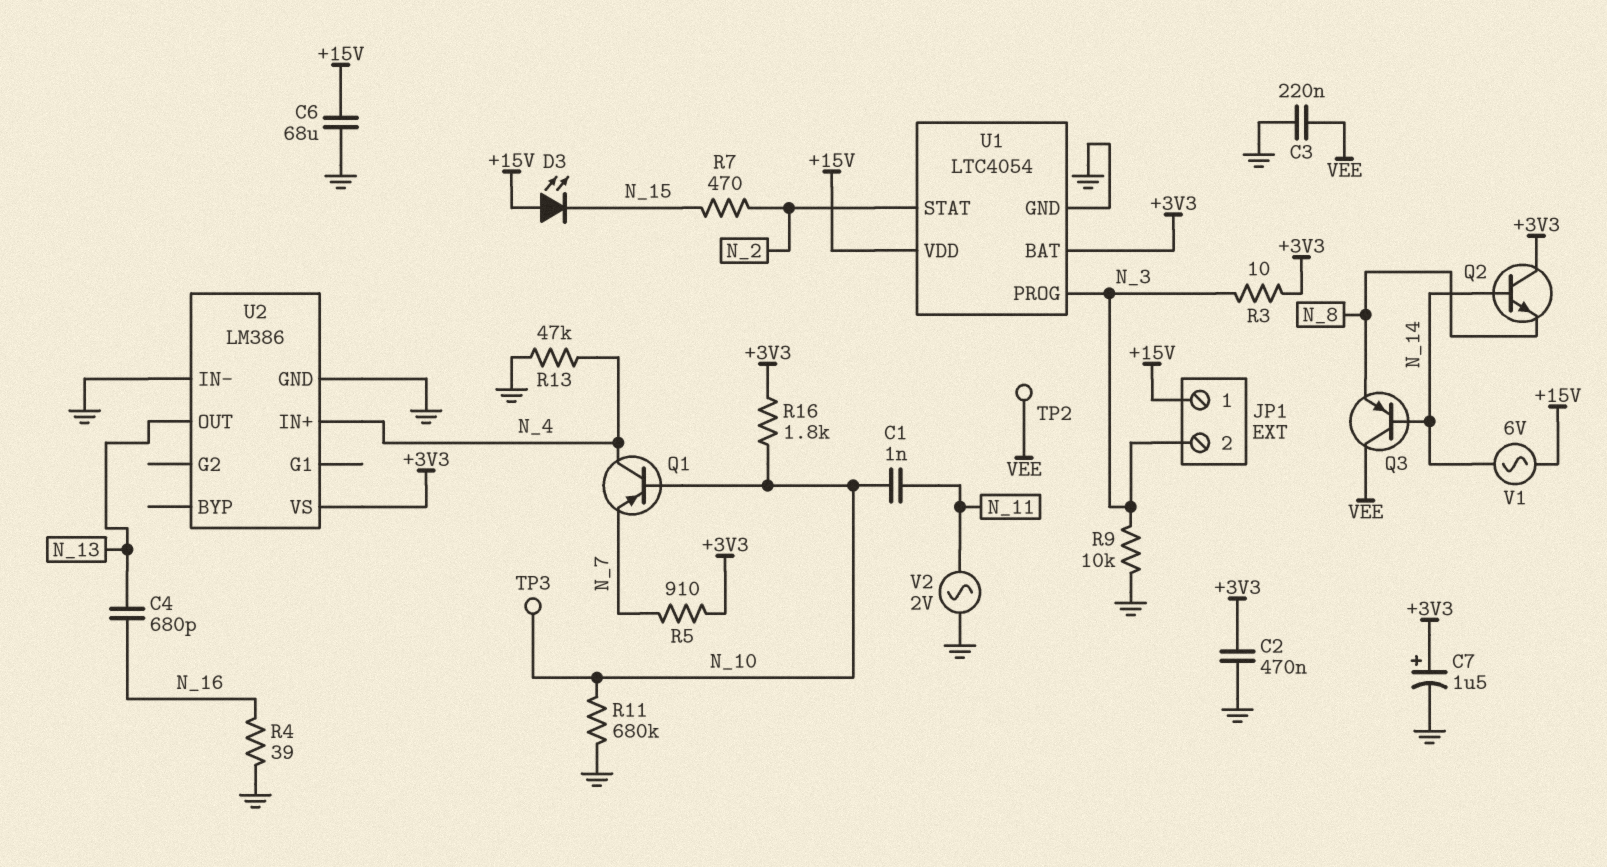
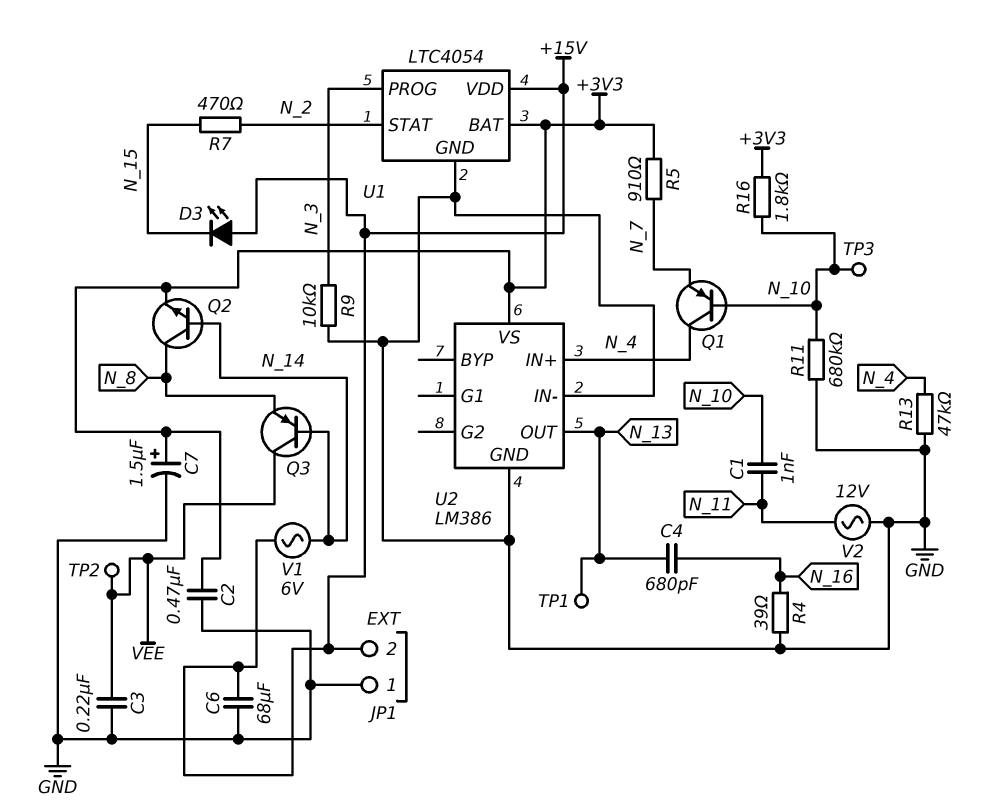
JP1 pin 1: +15V -> GND
JP1 pin 2: N_3 -> +15V
Q2: NPN (B N_14, C +3V3, E N_8) -> NPN (B N_14, C N_8, E +3V3)
R3: 10 (+3V3, N_3) -> none
TP1: none -> test point (N_13)
V2: AC 2V (GND, N_11) -> AC 12V (GND, N_11)

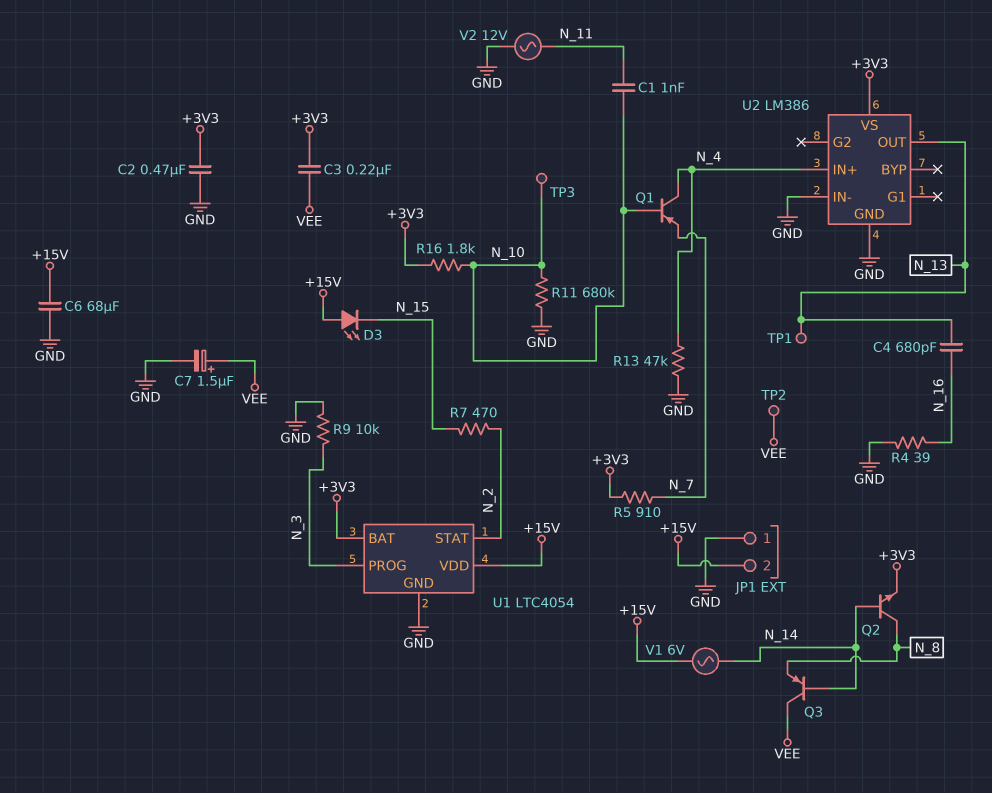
C3: 220nF (GND, VEE) -> 220nF (+3V3, VEE)
C7: 1.5uF (plus +3V3, minus GND) -> 1.5uF (plus VEE, minus GND)

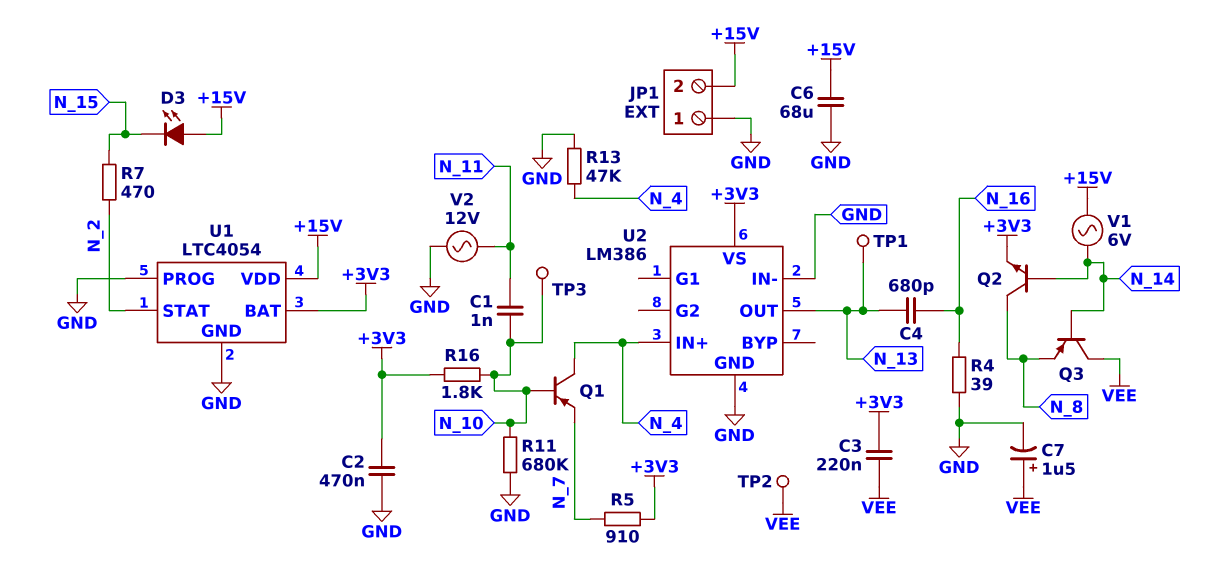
R9: 10k (GND, N_3) -> none
U1 pin PROG: N_3 -> GND

